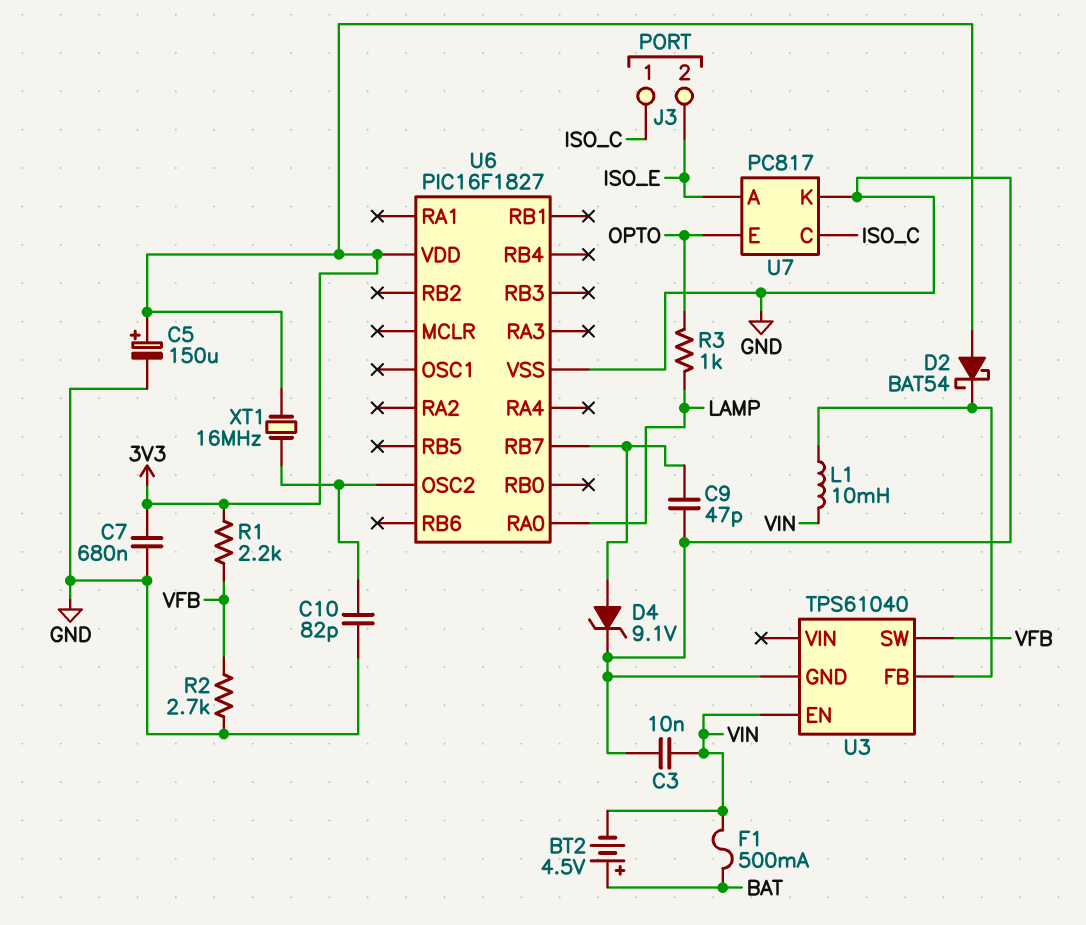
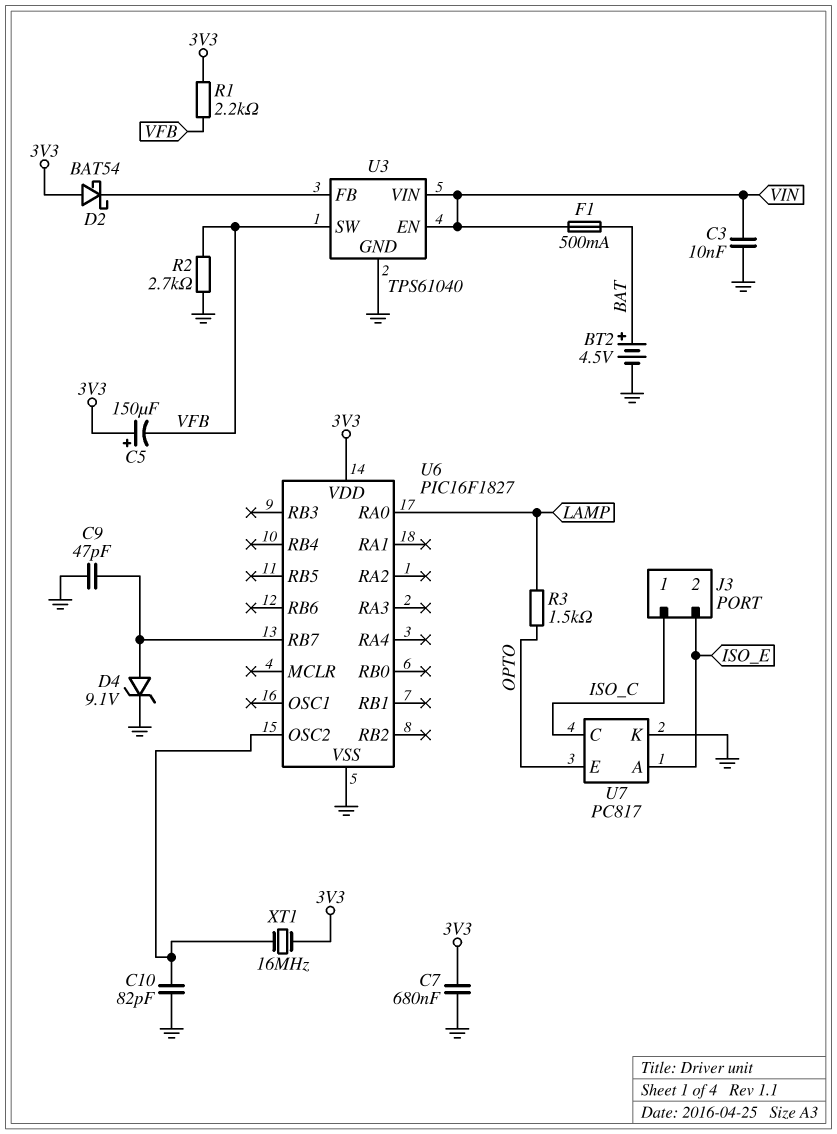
BT2: 4.5V (plus BAT, minus VIN) -> 4.5V (plus BAT, minus GND)
C5: 150uF (plus 3V3, minus GND) -> 150uF (plus 3V3, minus VFB)
L1: 10mH (U3/FB, VIN) -> none
R3: 1k (LAMP, OPTO) -> 1.5k (LAMP, OPTO)
U3 pin VIN: none -> VIN

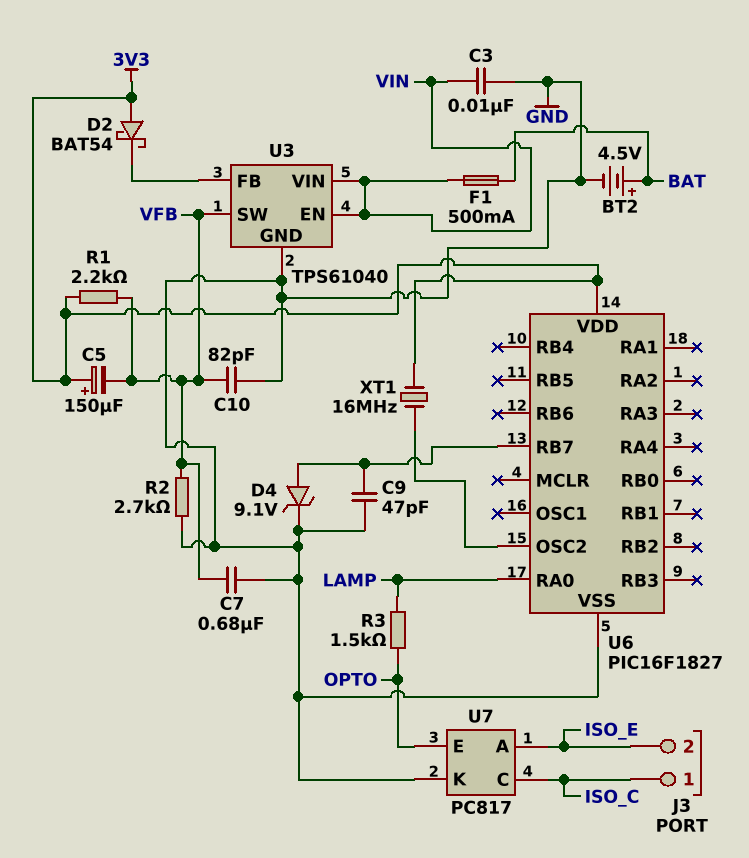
C7: 680nF (3V3, GND) -> 680nF (GND, VFB)
C10: 82pF (GND, U6/OSC2) -> 82pF (GND, VFB)

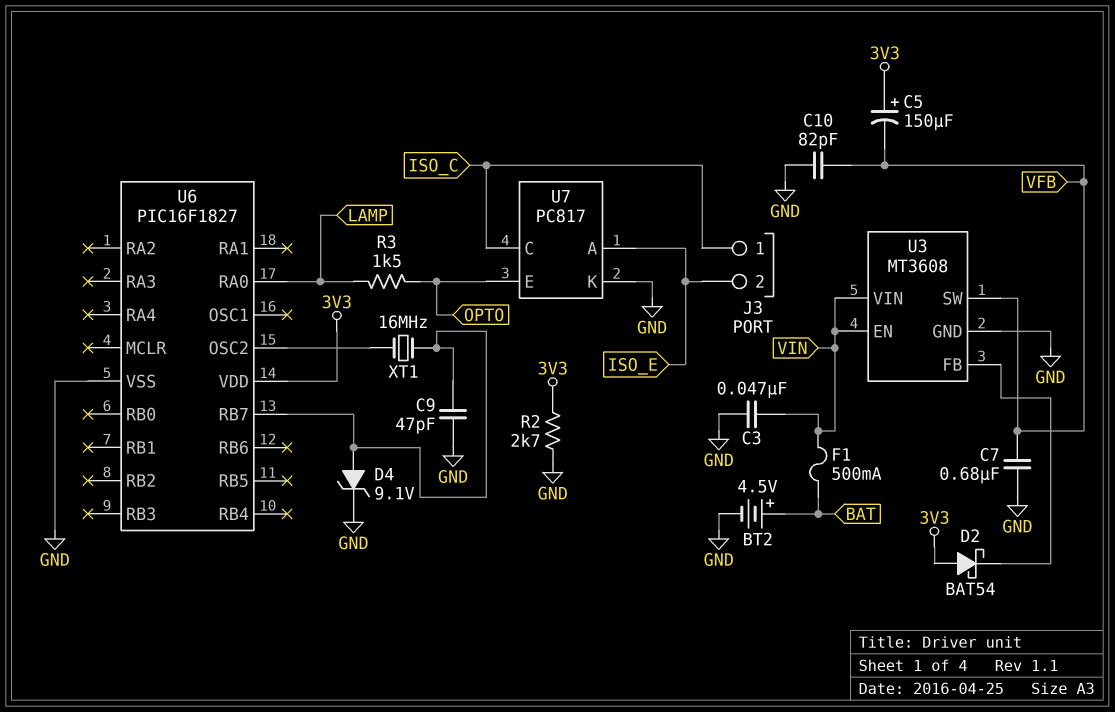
C3: 10nF (GND, VIN) -> 47nF (GND, VIN)
R1: 2.2k (3V3, VFB) -> none
R2: 2.7k (GND, VFB) -> 2.7k (3V3, GND)
U3: TPS61040 -> MT3608
XT1: 16MHz (3V3, U6/OSC2) -> 16MHz (U6/OSC2, U6/RB7)

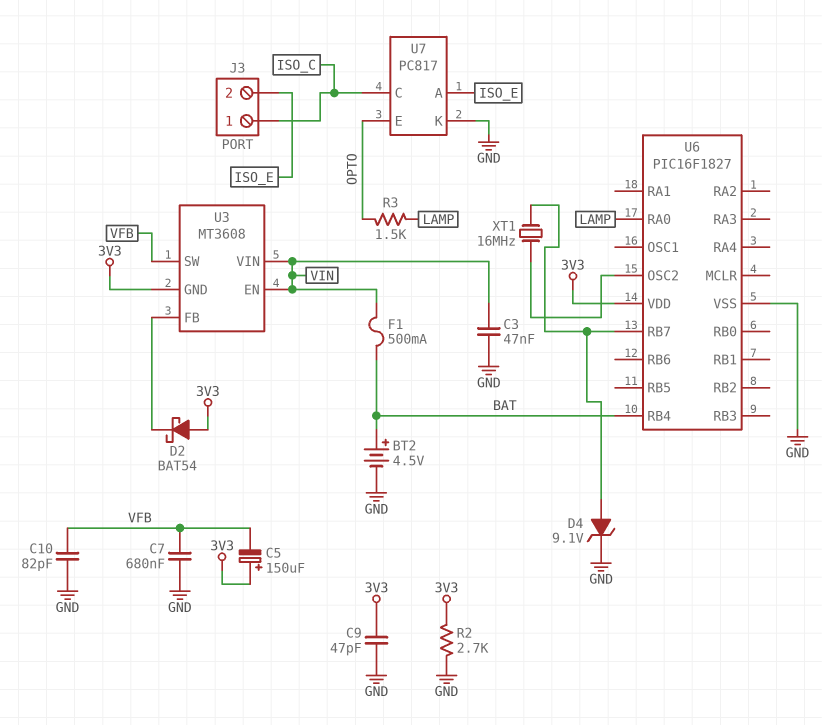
C9: 47pF (GND, U6/RB7) -> 47pF (3V3, GND)
U3 pin GND: GND -> 3V3
U6 pin RB4: none -> BAT

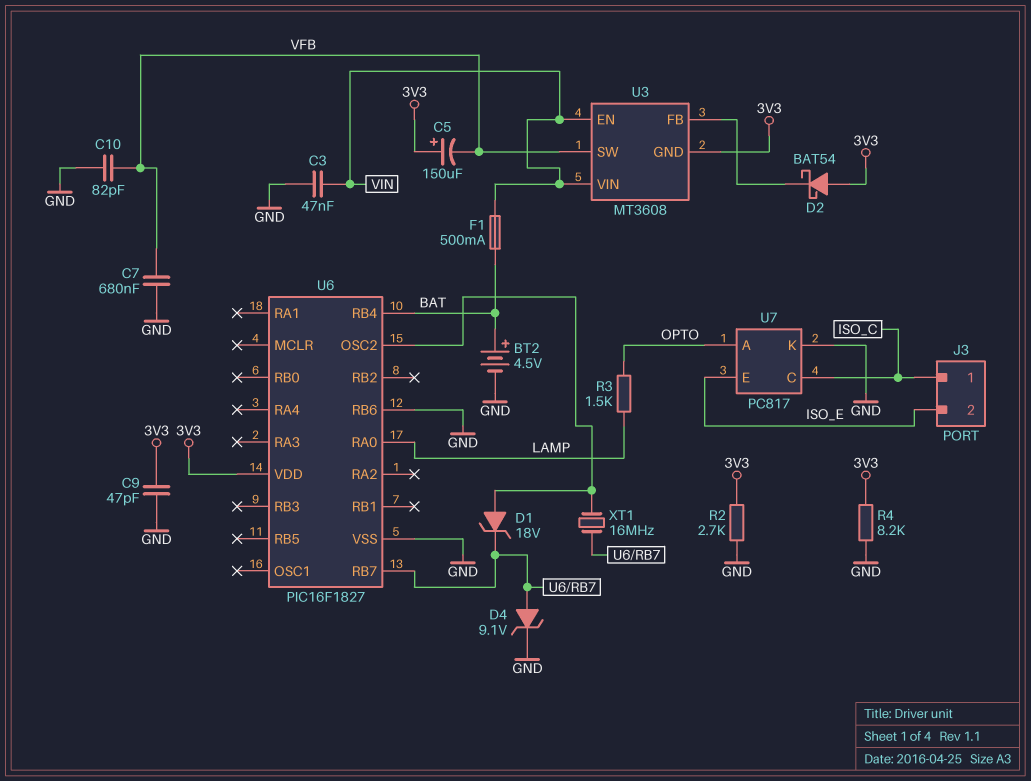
D1: none -> zener 18V (A U6/OSC2, K U6/RB7)
R4: none -> 8.2k (3V3, GND)
U6 pin RB6: none -> GND
U7 pin A: ISO_E -> OPTO
U7 pin E: OPTO -> ISO_E

